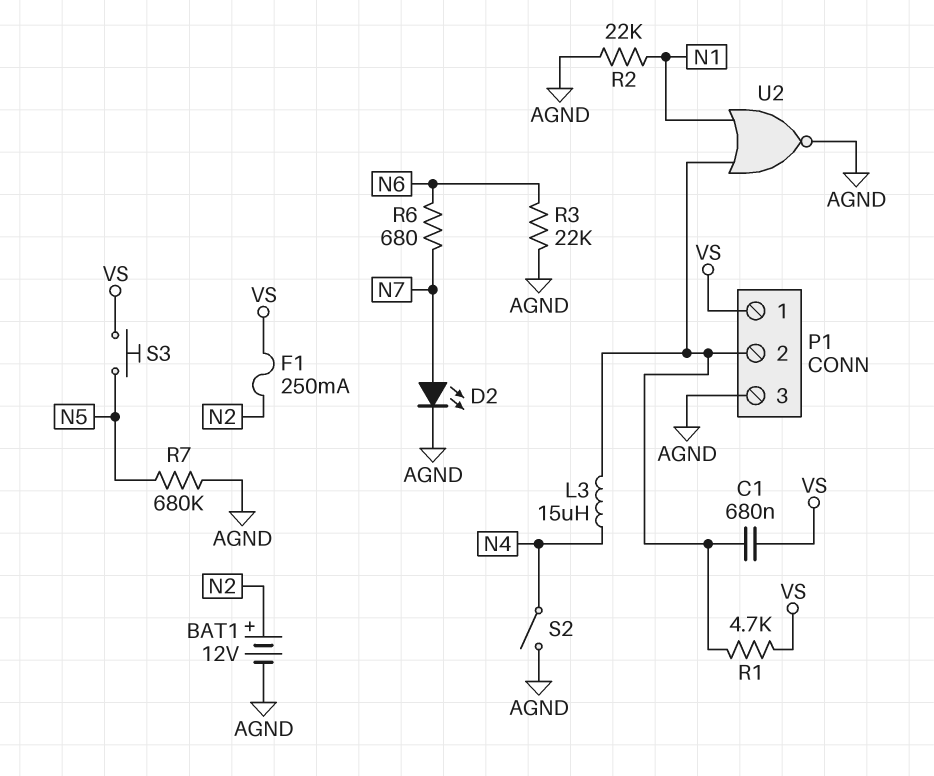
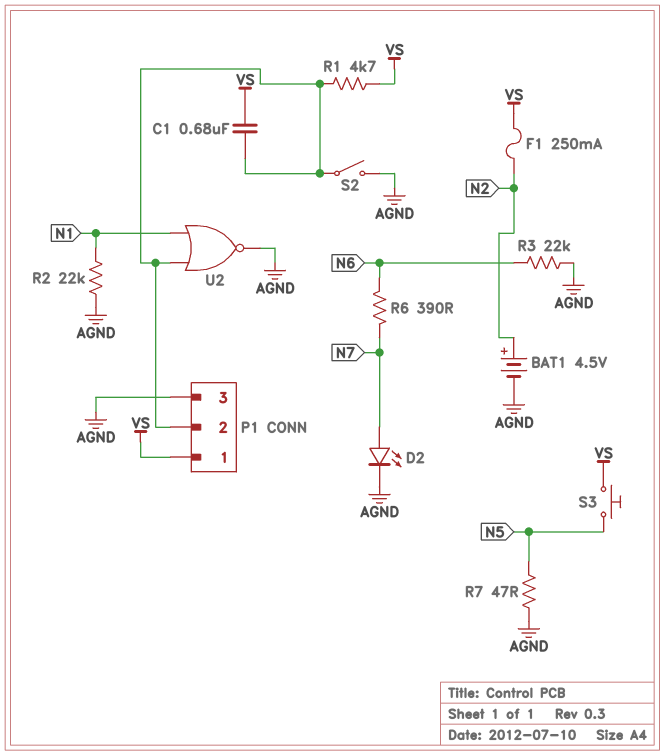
BAT1: 12V (plus N2, minus AGND) -> 4.5V (plus N2, minus AGND)
L3: 15uH (N4, P1/2) -> none
R6: 680 (N6, N7) -> 390 (N6, N7)
R7: 680k (AGND, N5) -> 47 (AGND, N5)
S2: switch (AGND, N4) -> switch (AGND, P1/2)

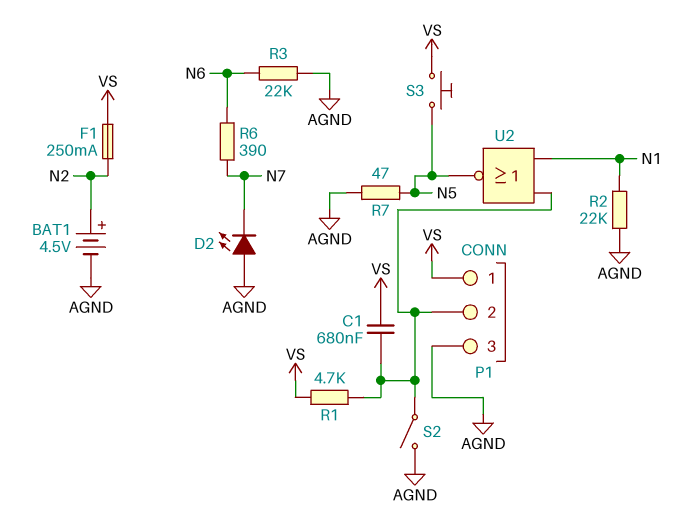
D2: LED (A N7, K AGND) -> LED (A AGND, K N7)
U2: NOR (in N1, in P1/2, out AGND) -> NOR (in N1, in P1/2, out N5)

